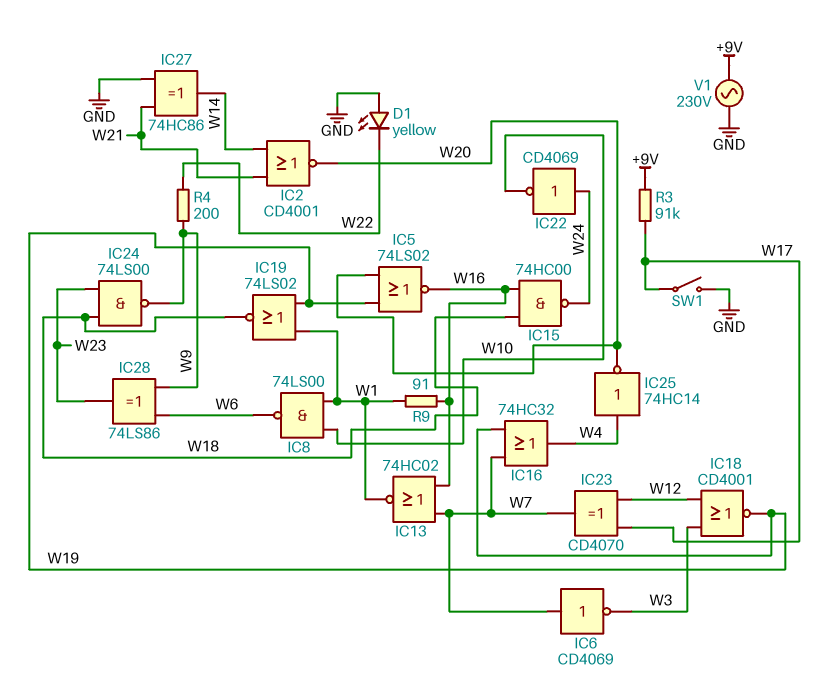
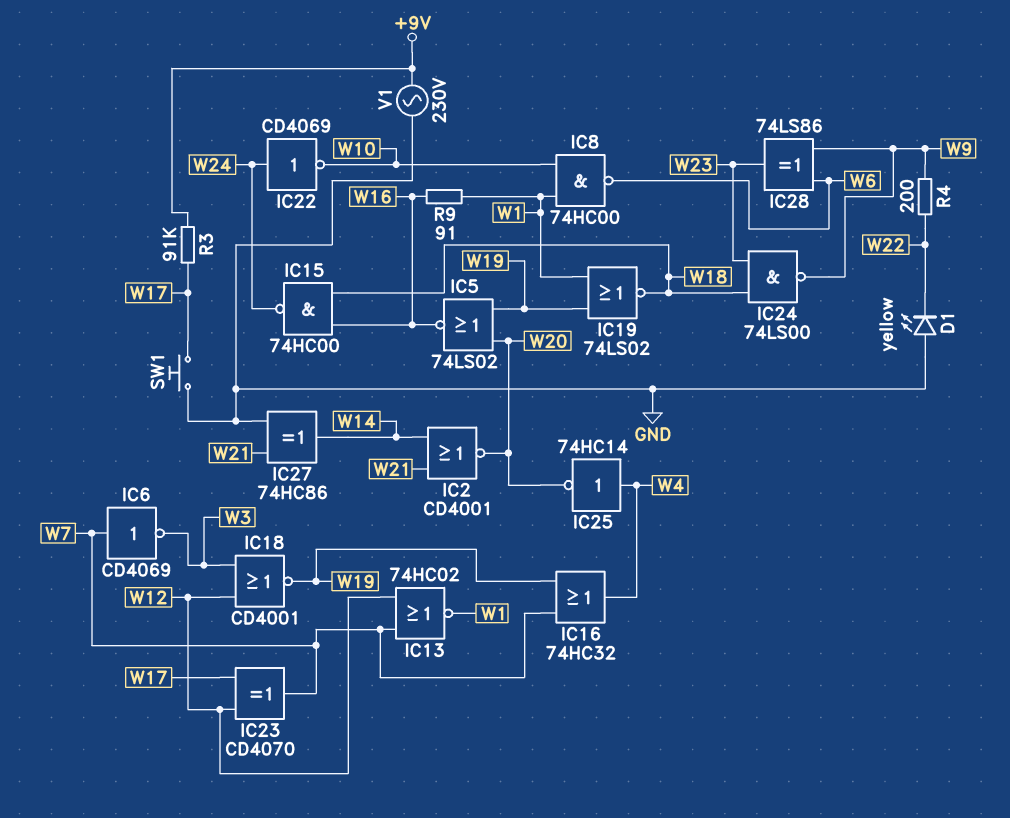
IC8: NAND 74LS00 (in W1, in W10, out W6) -> NAND 74HC00 (in W1, in W10, out W6)
IC13: NOR 74HC02 (in W7, in W16, out W1) -> NOR 74HC02 (in W7, in W12, out W1)
SW1: switch (GND, W17) -> button (GND, W17)

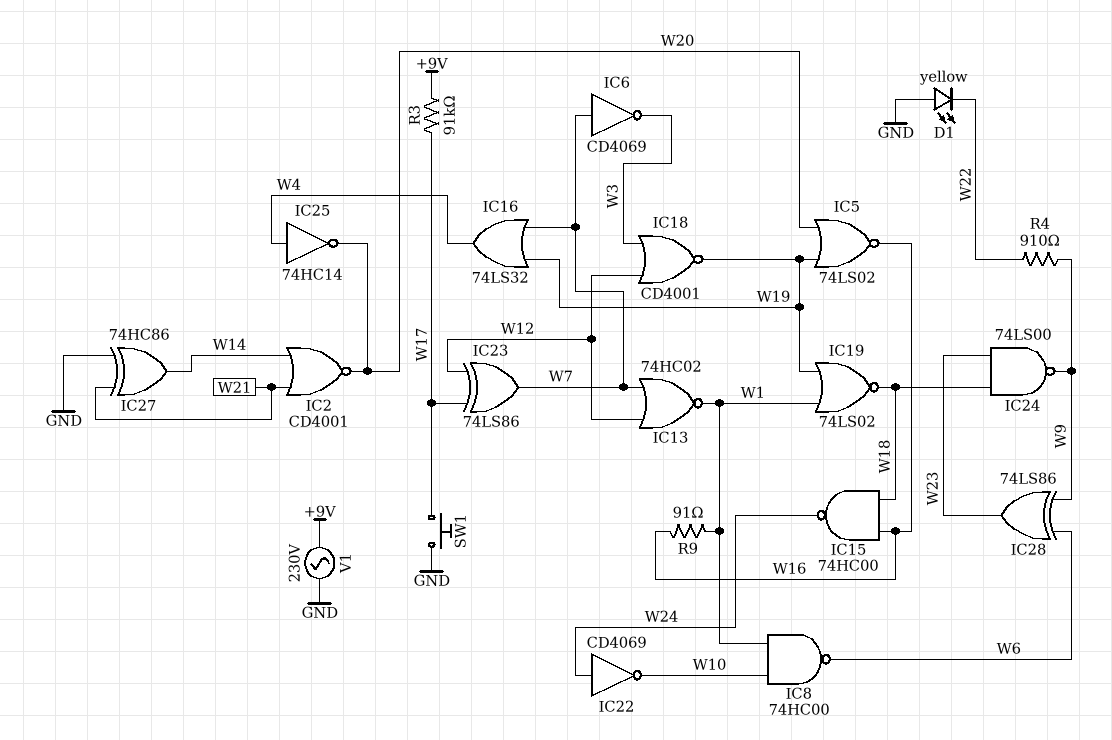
IC16: OR 74HC32 (in W7, in W19, out W4) -> OR 74LS32 (in W7, in W19, out W4)
IC23: XOR CD4070 (in W12, in W17, out W7) -> XOR 74LS86 (in W12, in W17, out W7)
R4: 200 (W9, W22) -> 910 (W9, W22)

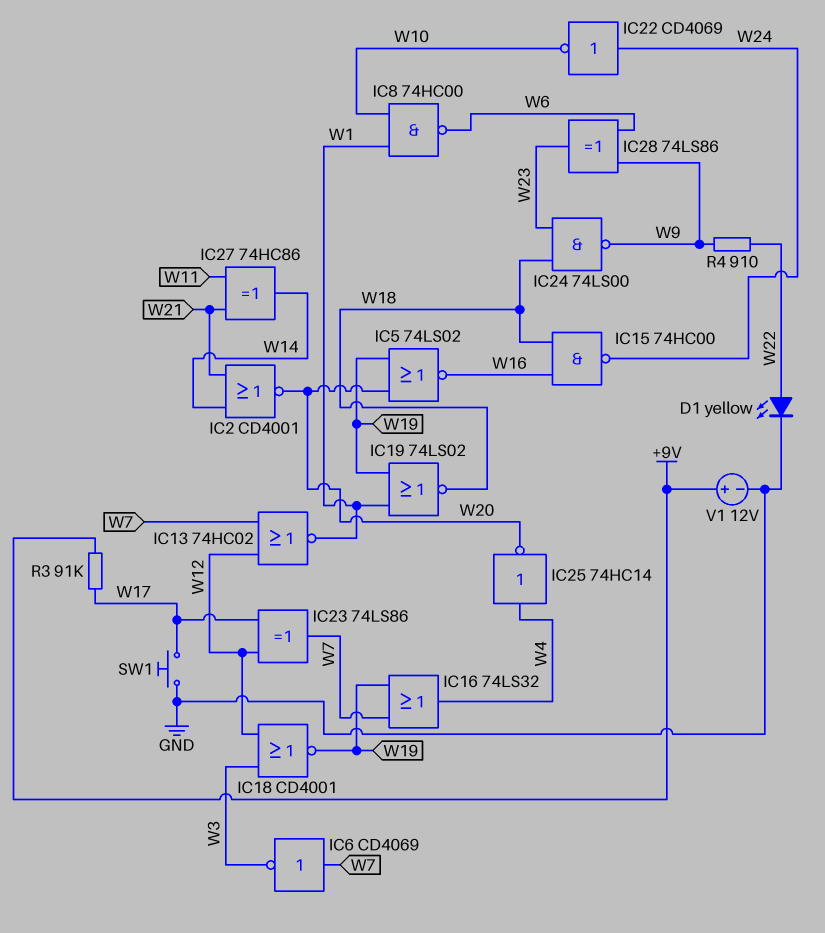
D1: LED yellow (A GND, K W22) -> LED yellow (A W22, K GND)
IC27: XOR 74HC86 (in GND, in W21, out W14) -> XOR 74HC86 (in W11, in W21, out W14)
R9: 91 (W1, W16) -> none
V1: AC 230V (+9V, GND) -> 12V (plus +9V, minus GND)

